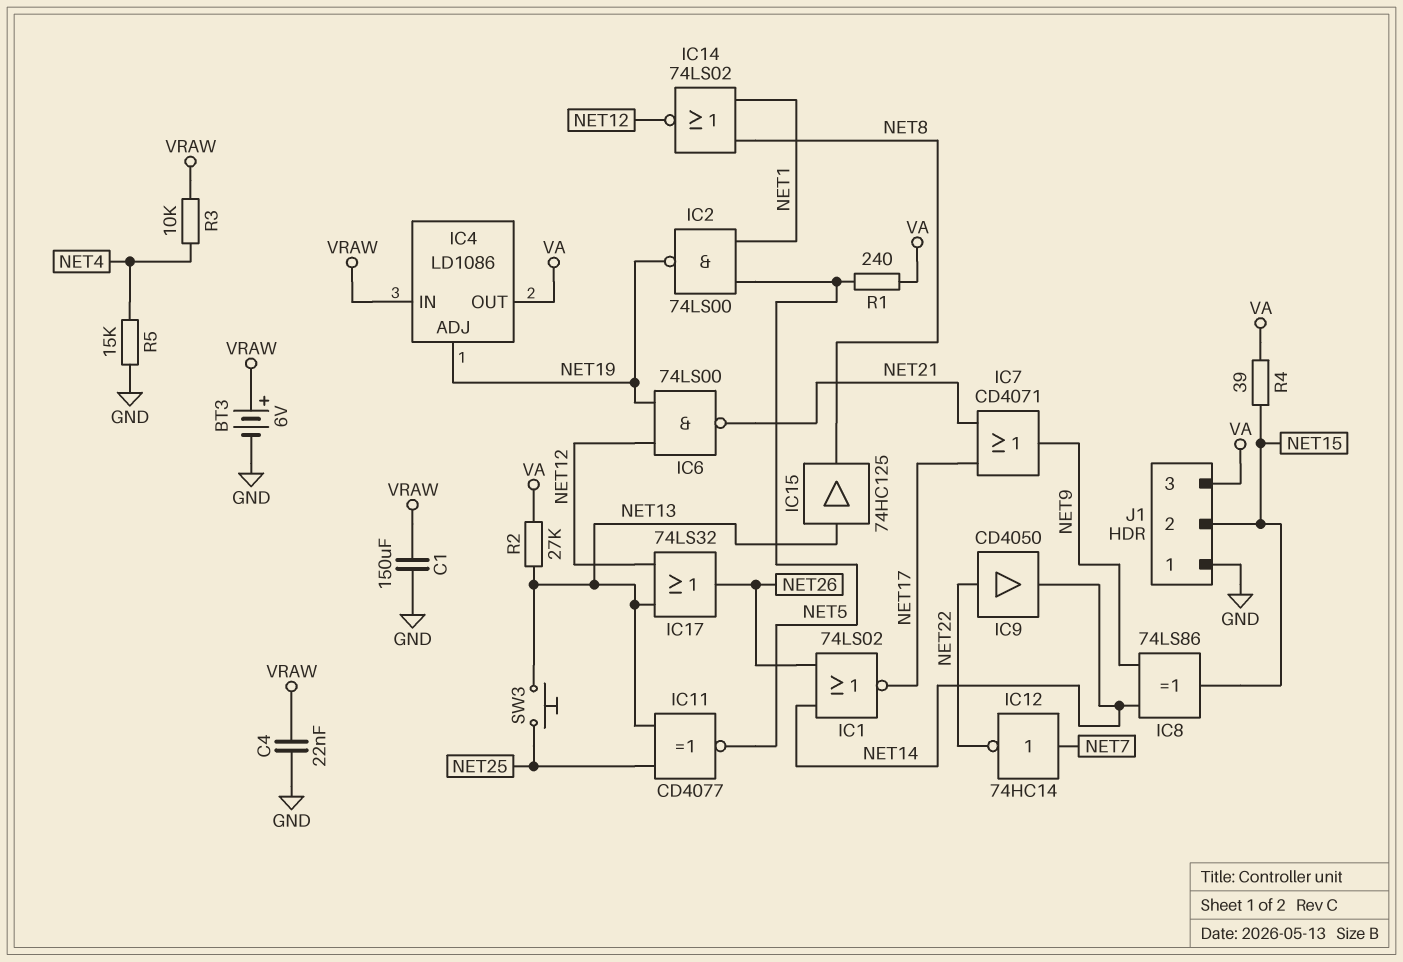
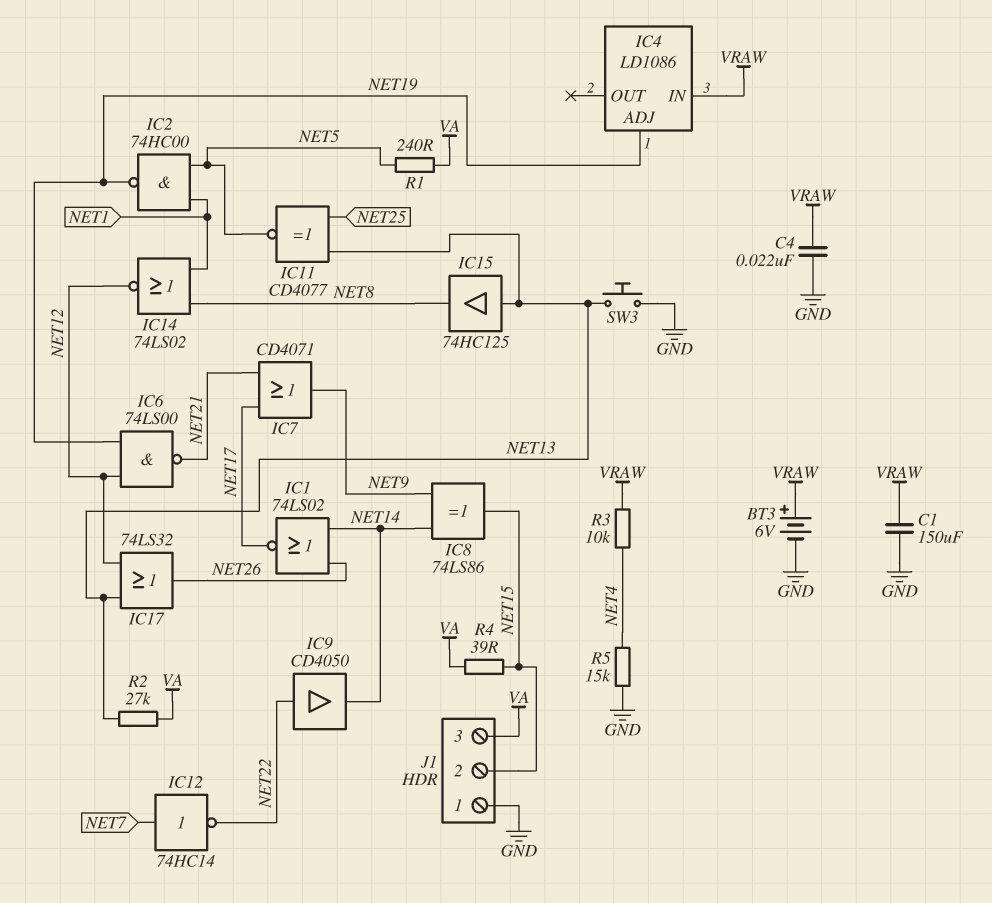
IC2: NAND 74LS00 (in NET1, in NET5, out NET19) -> NAND 74HC00 (in NET1, in NET5, out NET19)
IC4 pin OUT: VA -> none
SW3: button (NET13, NET25) -> button (GND, NET13)

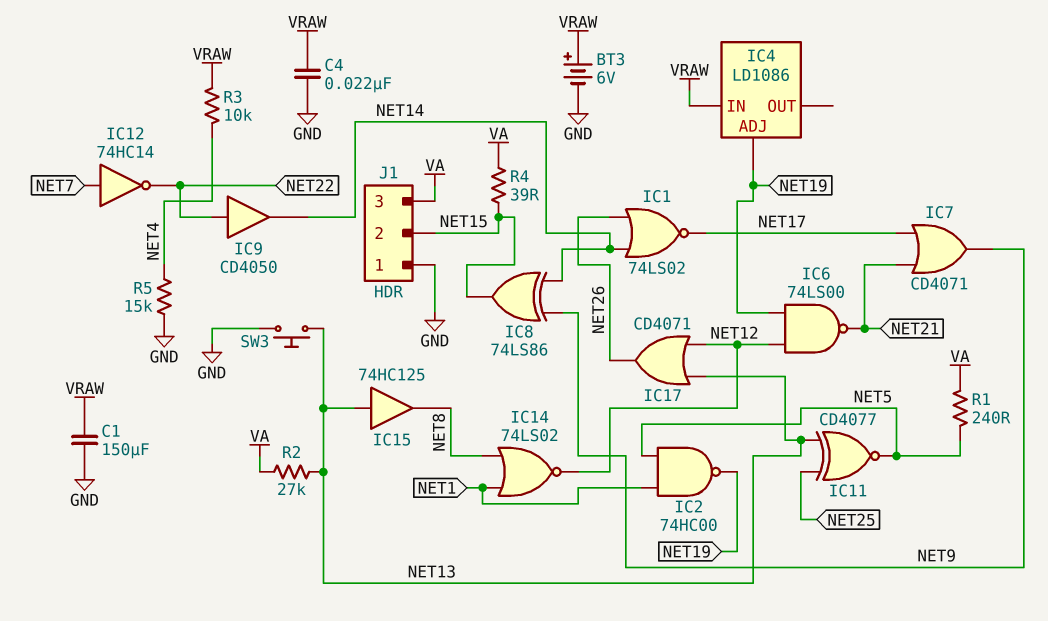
IC17: OR 74LS32 (in NET12, in NET13, out NET26) -> OR CD4071 (in NET12, in NET13, out NET26)

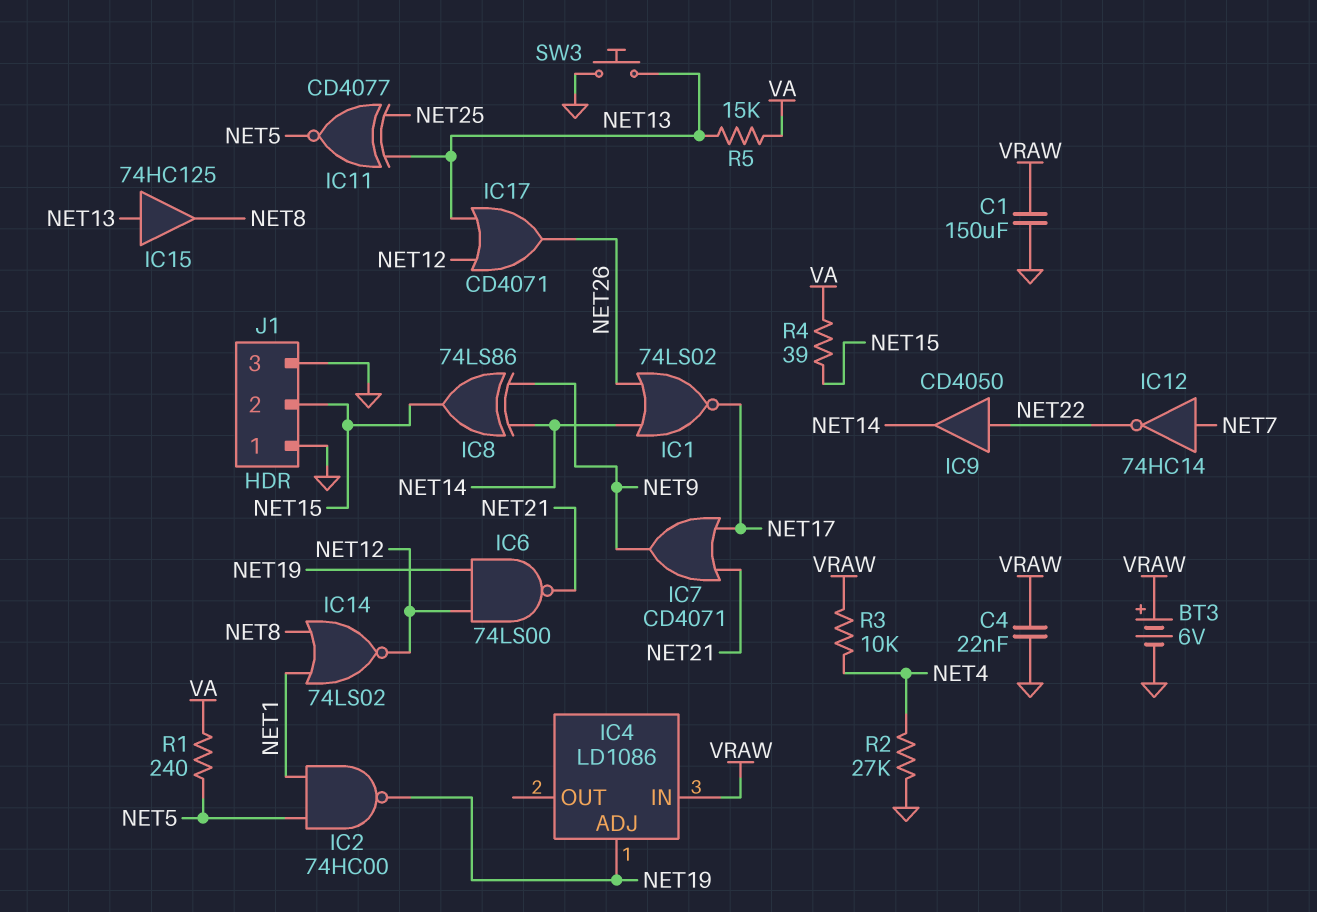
J1 pin 3: VA -> GND
R2: 27k (NET13, VA) -> 27k (GND, NET4)
R5: 15k (GND, NET4) -> 15k (NET13, VA)

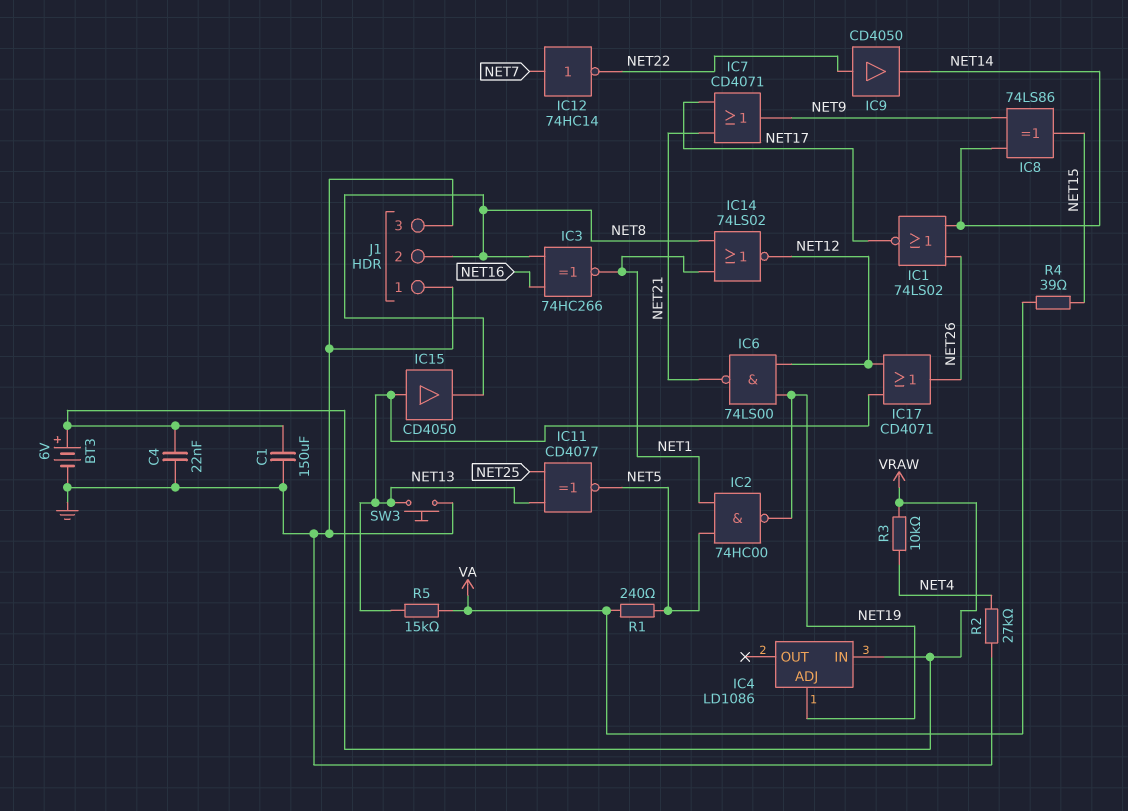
IC3: none -> XNOR 74HC266 (in NET8, in NET16, out NET1)
IC15: buffer 74HC125 (in NET13, out NET8) -> buffer CD4050 (in NET13, out NET8)
J1 pin 2: NET15 -> NET8

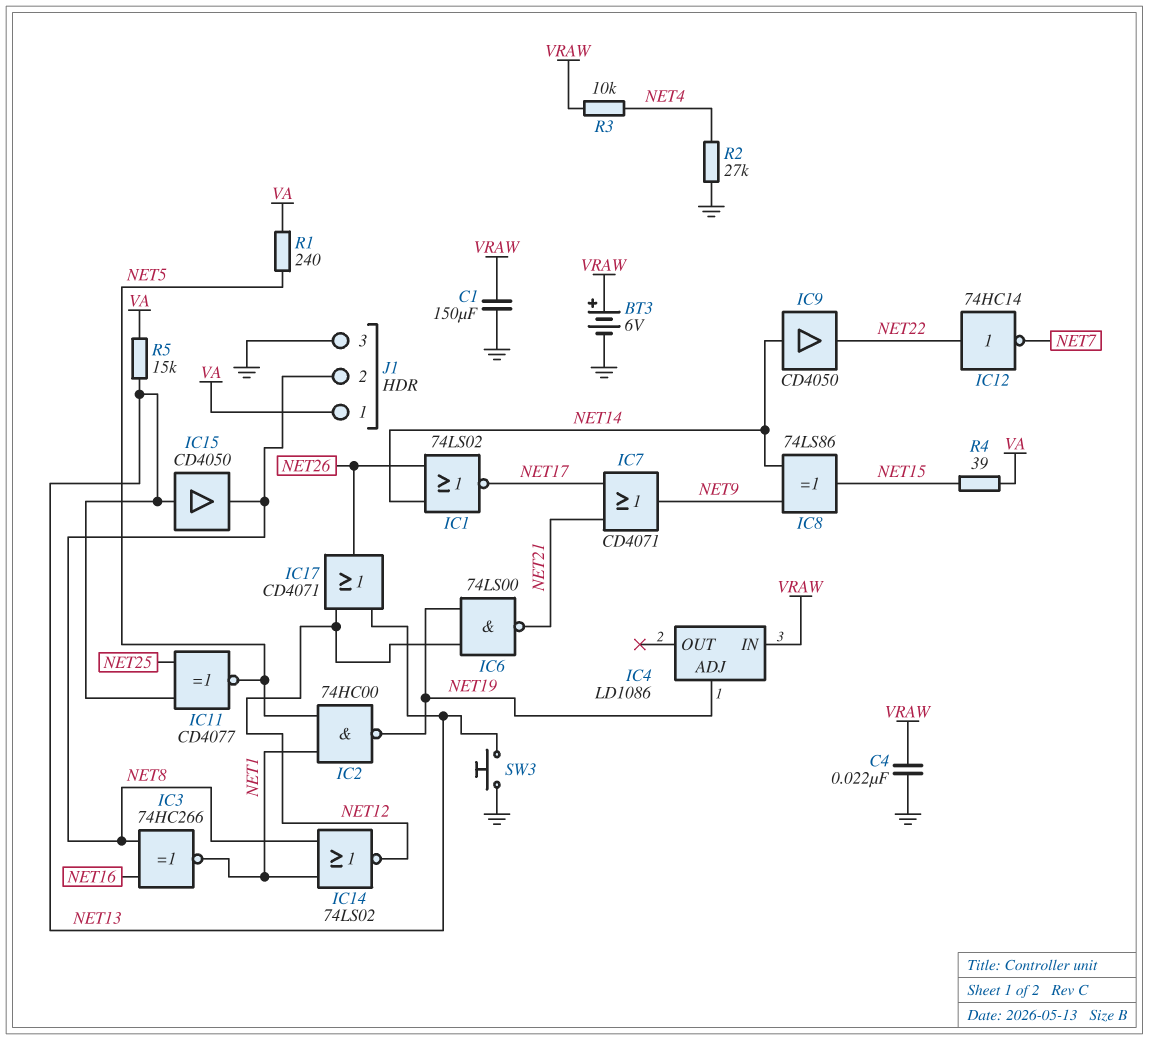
IC9: buffer CD4050 (in NET22, out NET14) -> buffer CD4050 (in NET14, out NET22)
IC12: NOT 74HC14 (in NET7, out NET22) -> NOT 74HC14 (in NET22, out NET7)
J1 pin 1: GND -> VA

